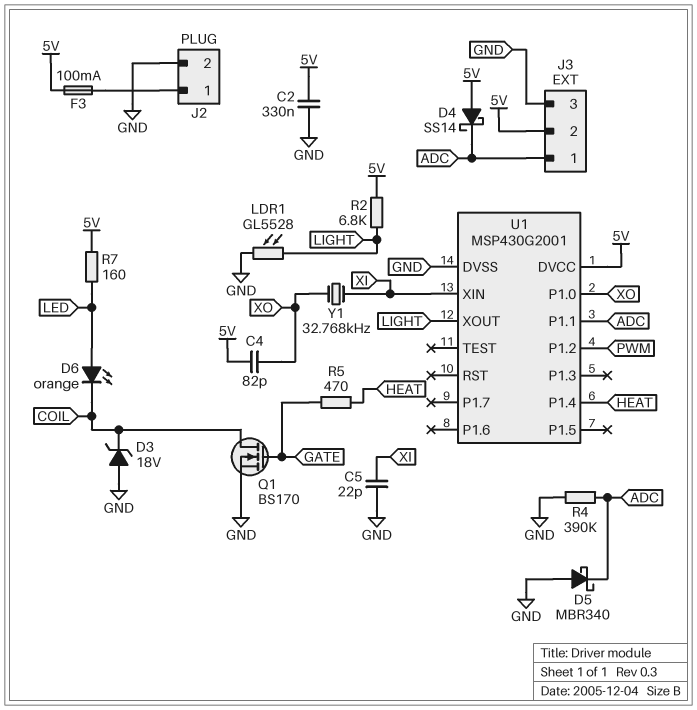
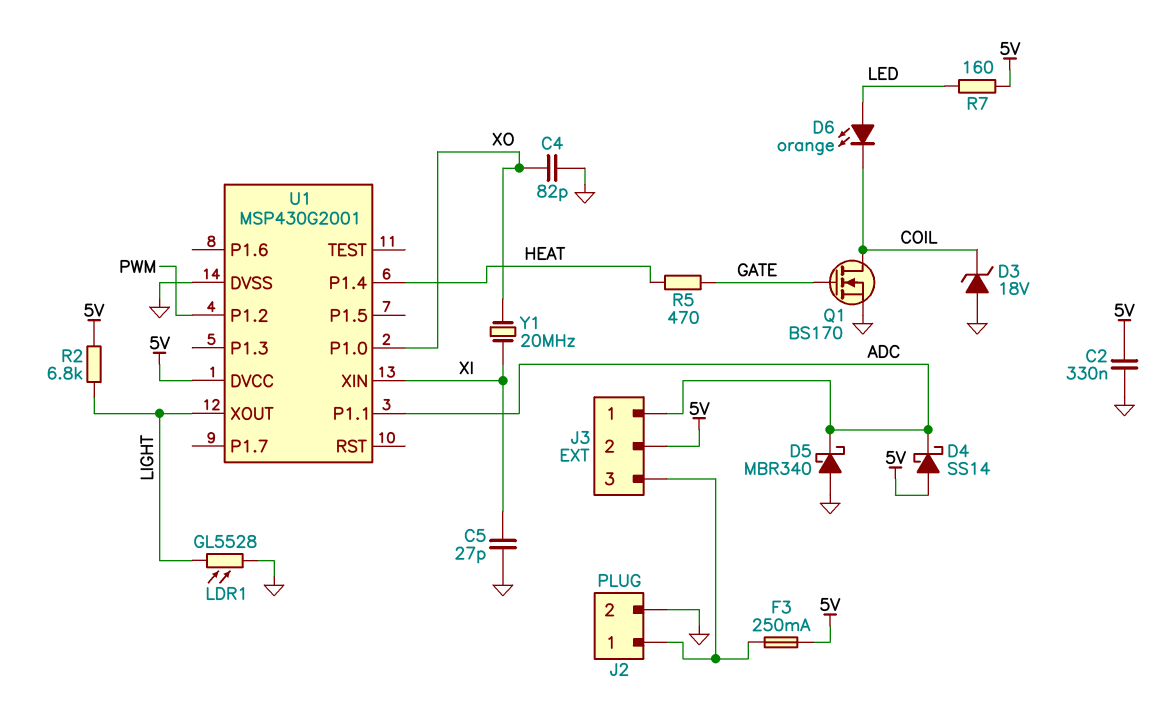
C4: 82pF (5V, XO) -> 82pF (GND, XO)
C5: 22pF (GND, XI) -> 27pF (GND, XI)
F3: 100mA (5V, J2/1) -> 250mA (5V, J2/1)
J3 pin 3: GND -> J2/1
R4: 390k (ADC, GND) -> none
Y1: 32.768kHz (XI, XO) -> 20MHz (XI, XO)

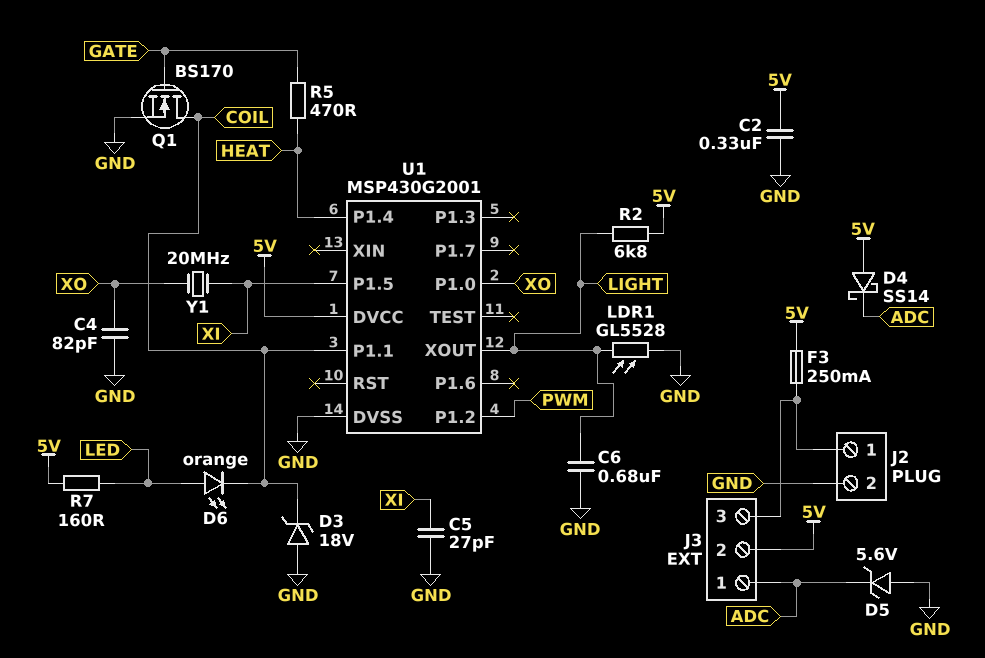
C6: none -> 680nF (GND, LIGHT)
D5: schottky MBR340 (A GND, K ADC) -> zener 5.6V (A GND, K ADC)
U1 pin P1.1: ADC -> COIL
U1 pin P1.5: none -> XI
U1 pin XIN: XI -> none

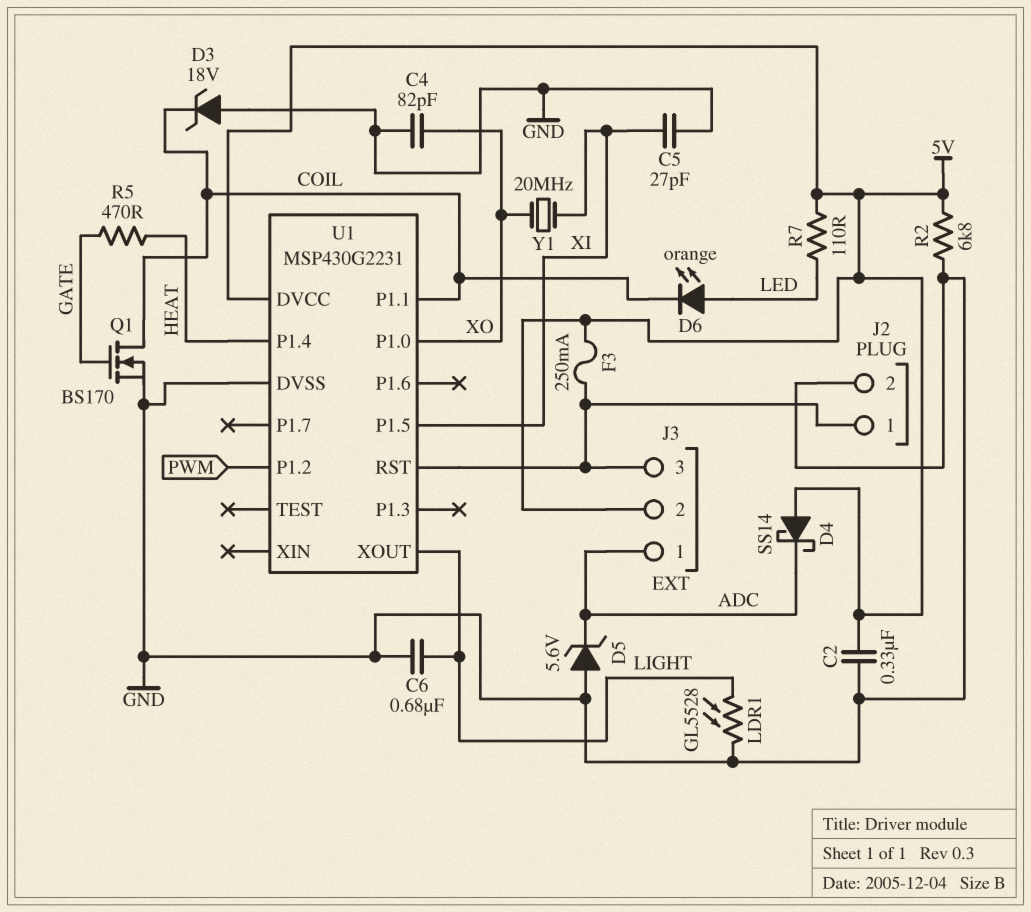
R2: 6.8k (5V, LIGHT) -> 6.8k (5V, GND)
R7: 160 (5V, LED) -> 110 (5V, LED)
U1: MSP430G2001 -> MSP430G2231
U1 pin RST: none -> J2/1

